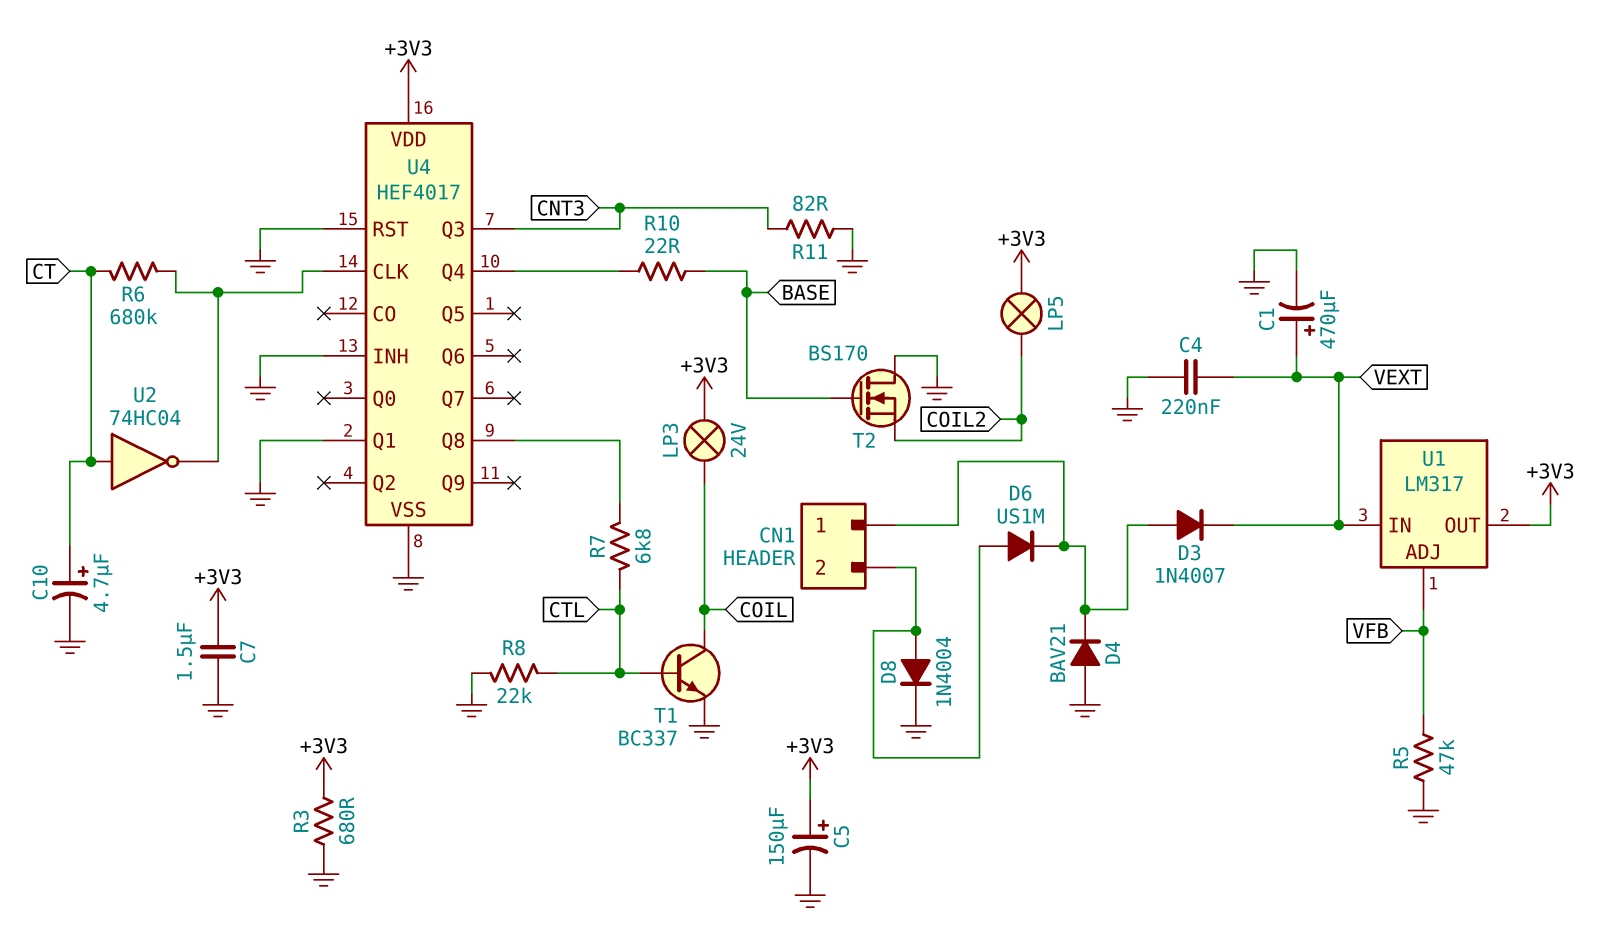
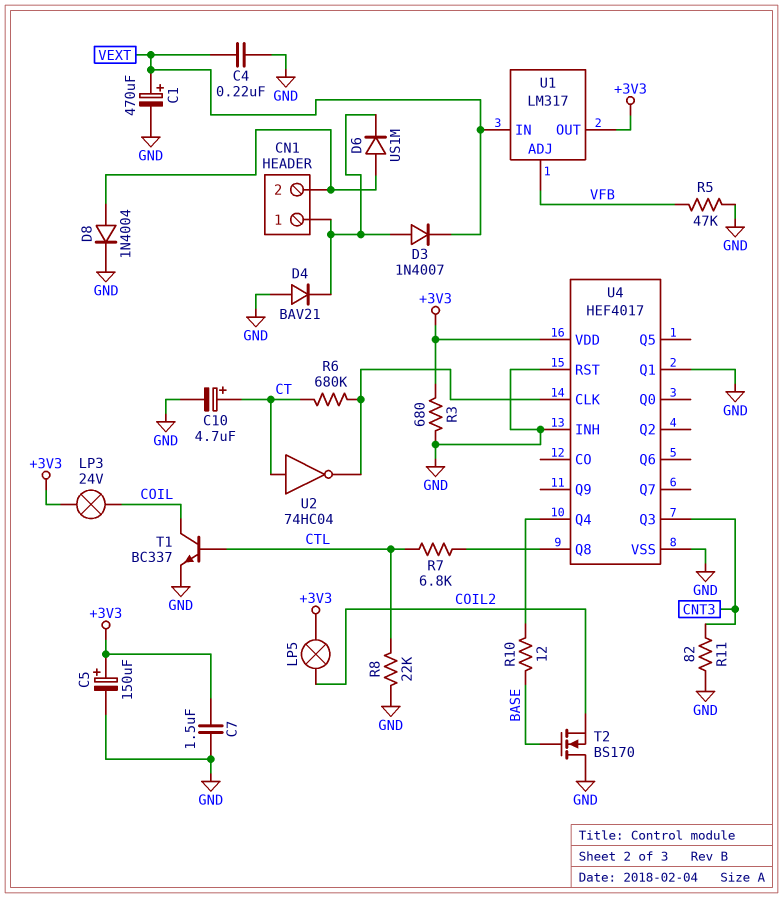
R10: 22 (BASE, U4/Q4) -> 12 (BASE, U4/Q4)

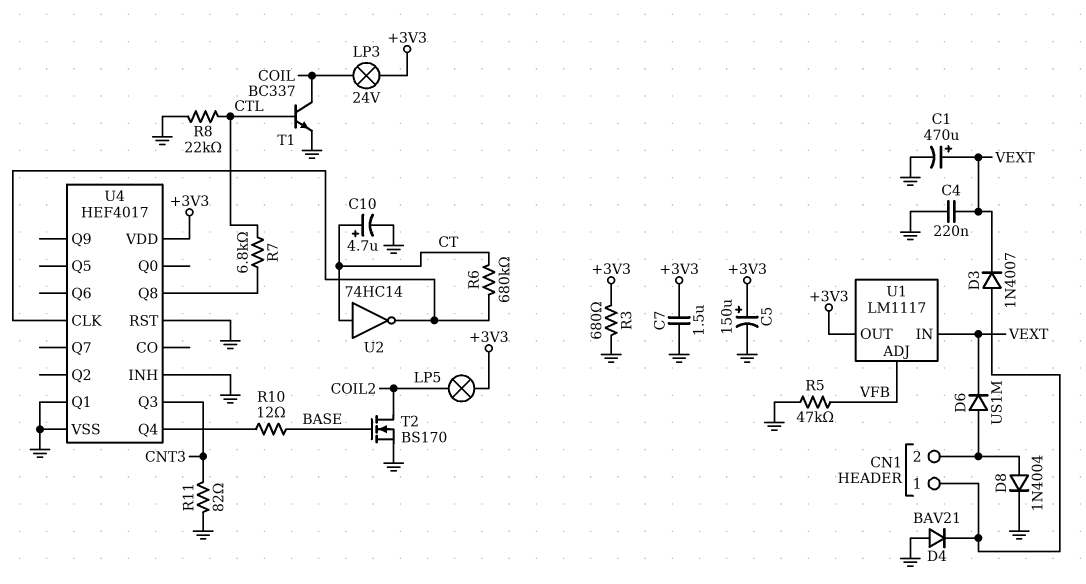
D6: diode US1M (A CN1/2, K CN1/1) -> diode US1M (A CN1/2, K VEXT)
T2: NMOS BS170 (G BASE, D GND, S COIL2) -> NMOS BS170 (G BASE, D COIL2, S GND)
U1: LM317 -> LM1117
U2: NOT 74HC04 (in CT, out U4/CLK) -> NOT 74HC14 (in CT, out U4/CLK)

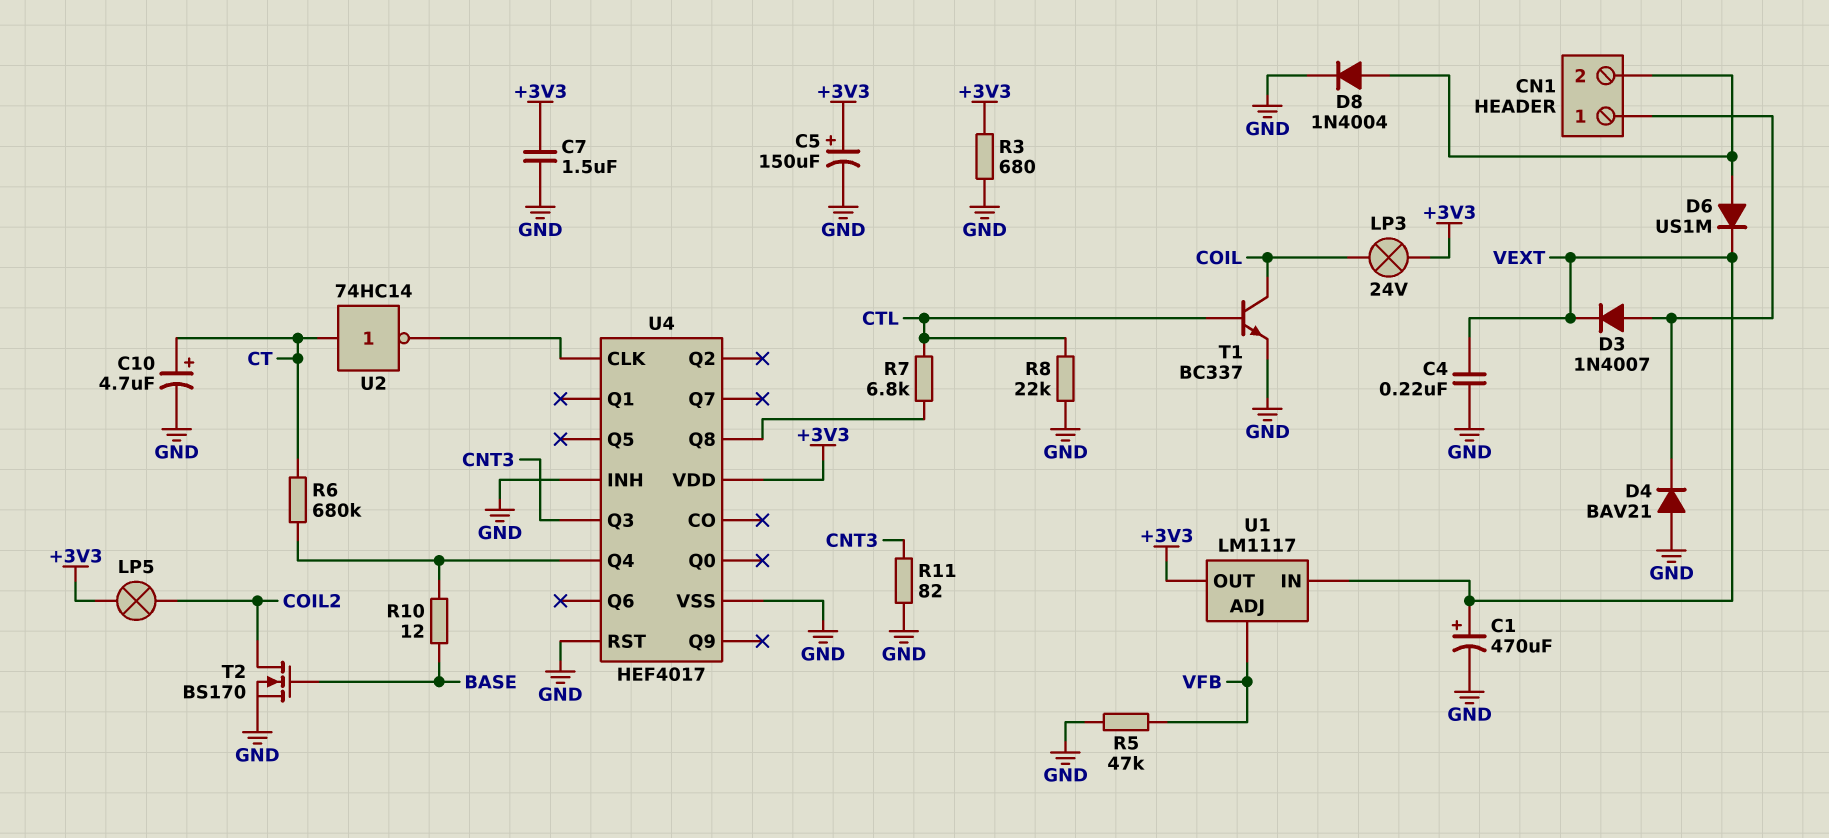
R6: 680k (CT, U4/CLK) -> 680k (CT, U4/Q4)
U4 pin Q1: GND -> none

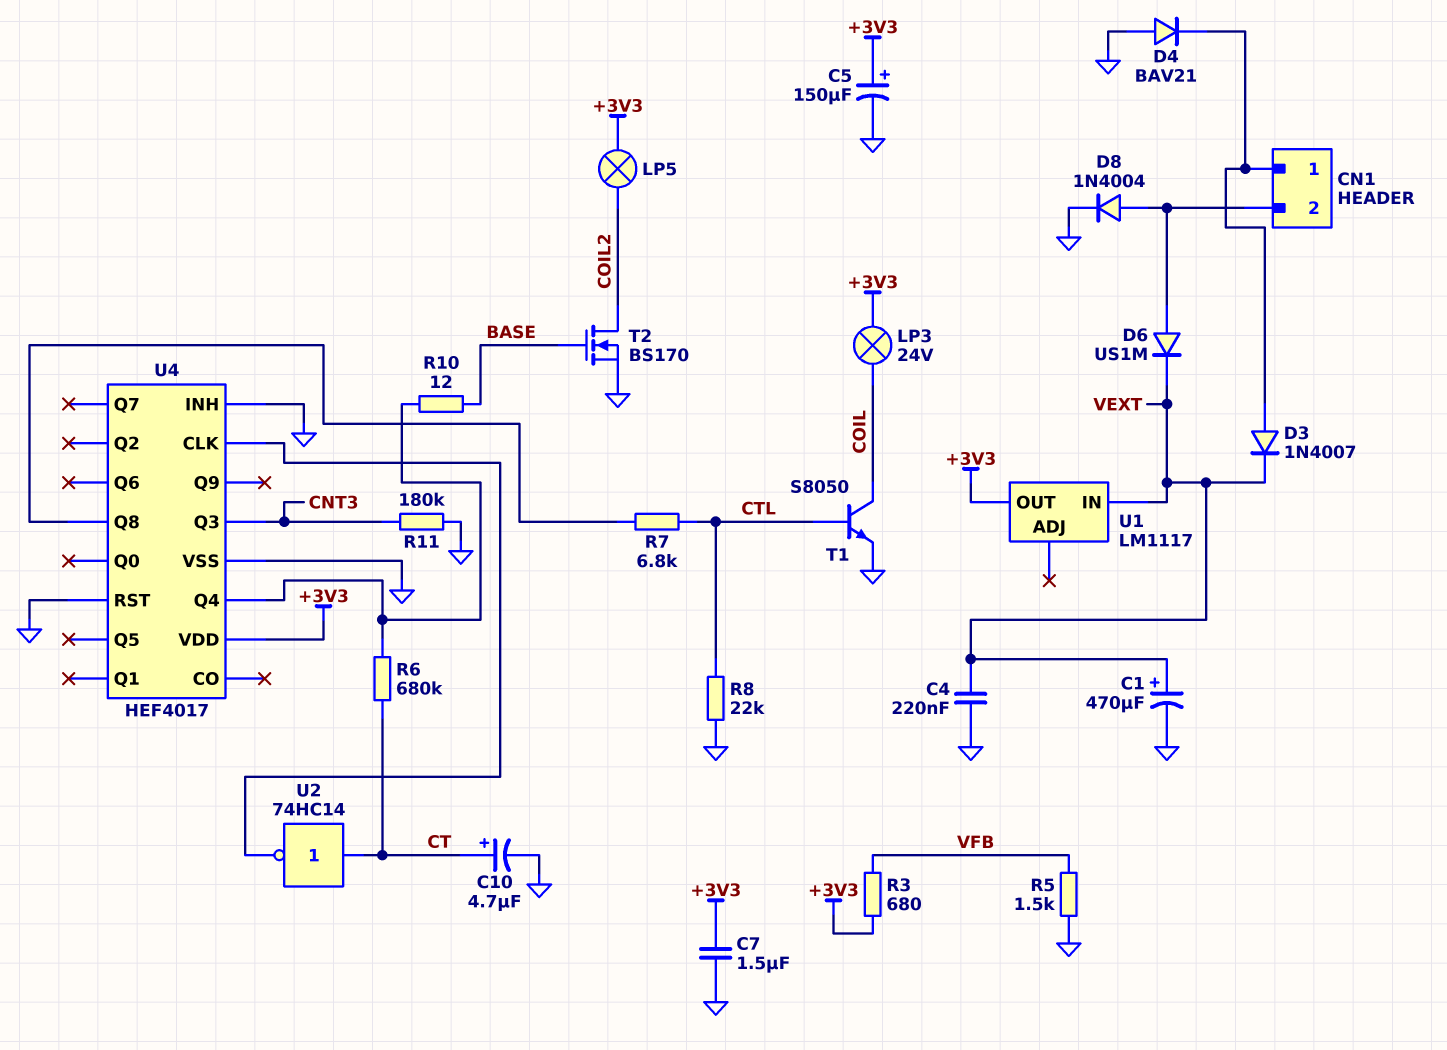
R3: 680 (+3V3, GND) -> 680 (+3V3, VFB)
R5: 47k (GND, VFB) -> 1.5k (GND, VFB)
R11: 82 (CNT3, GND) -> 180k (CNT3, GND)
T1: NPN BC337 (B CTL, C COIL, E GND) -> NPN S8050 (B CTL, C COIL, E GND)
U1 pin ADJ: VFB -> none

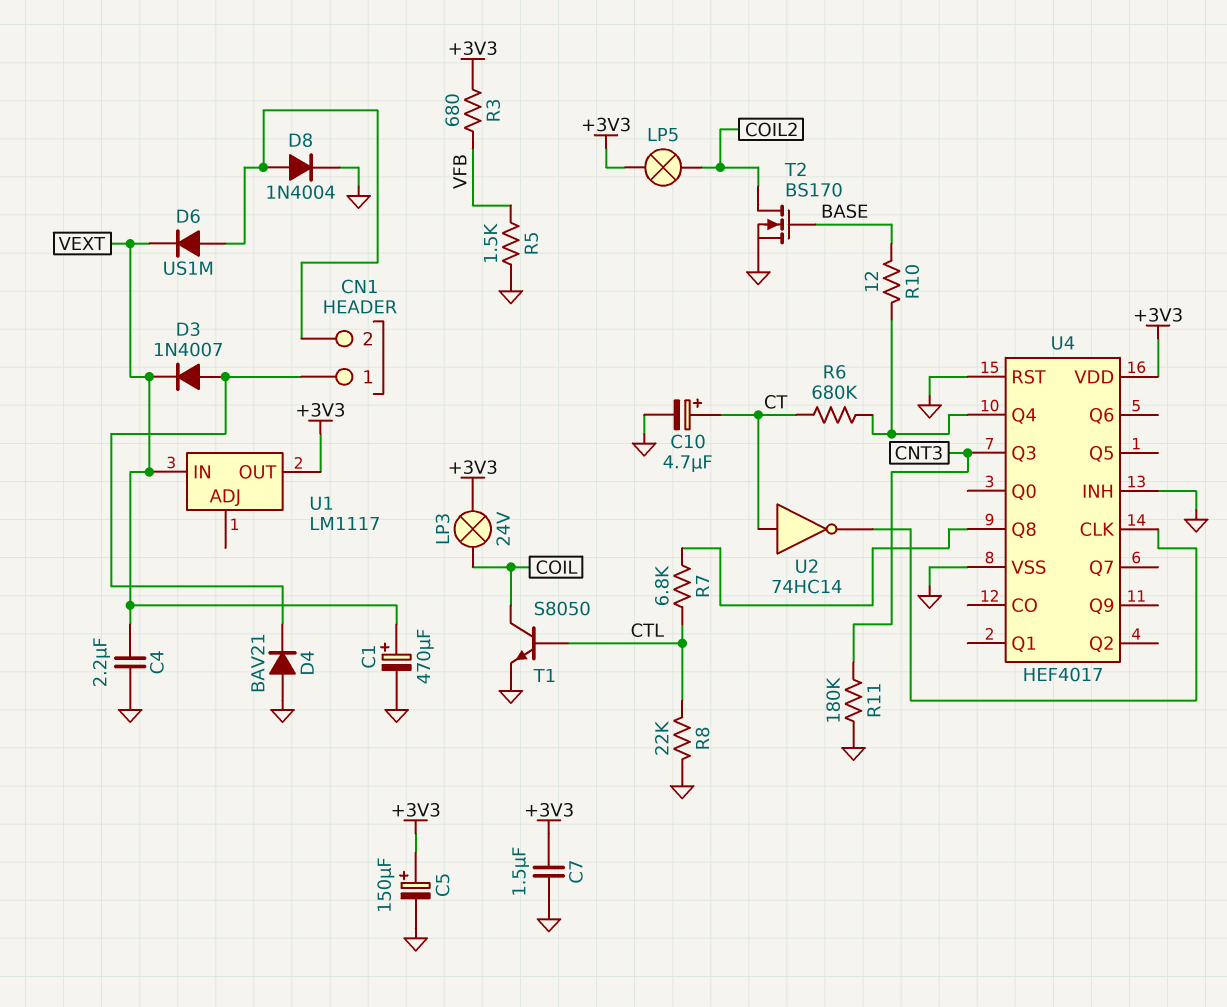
C4: 220nF (GND, VEXT) -> 2.2uF (GND, VEXT)

